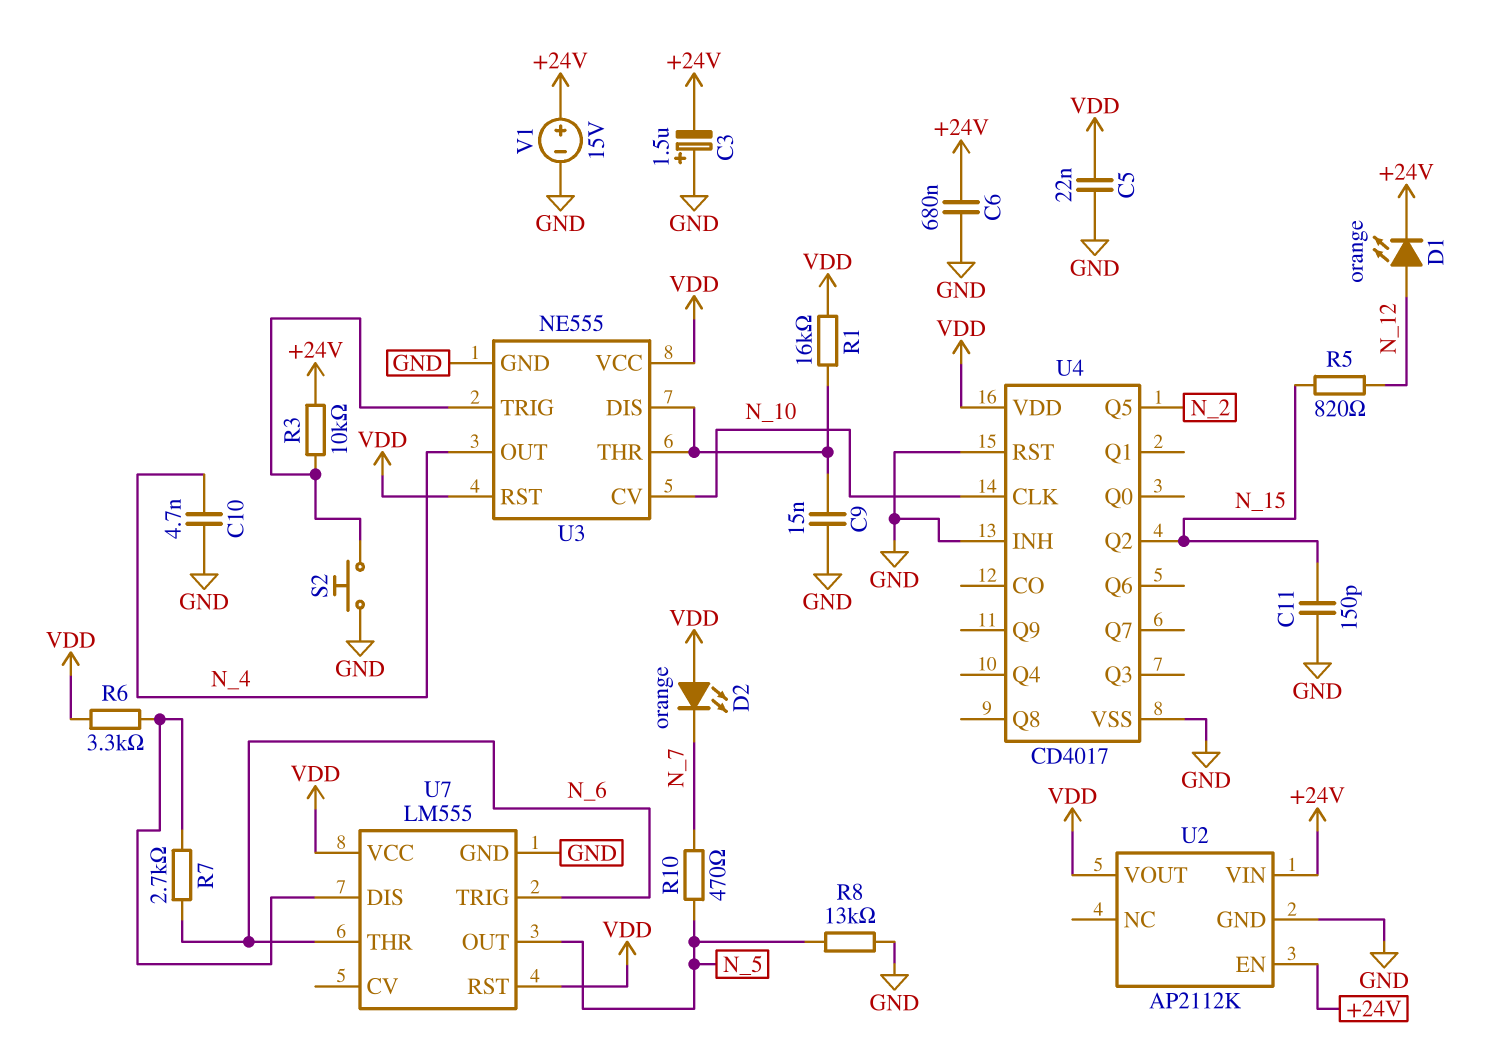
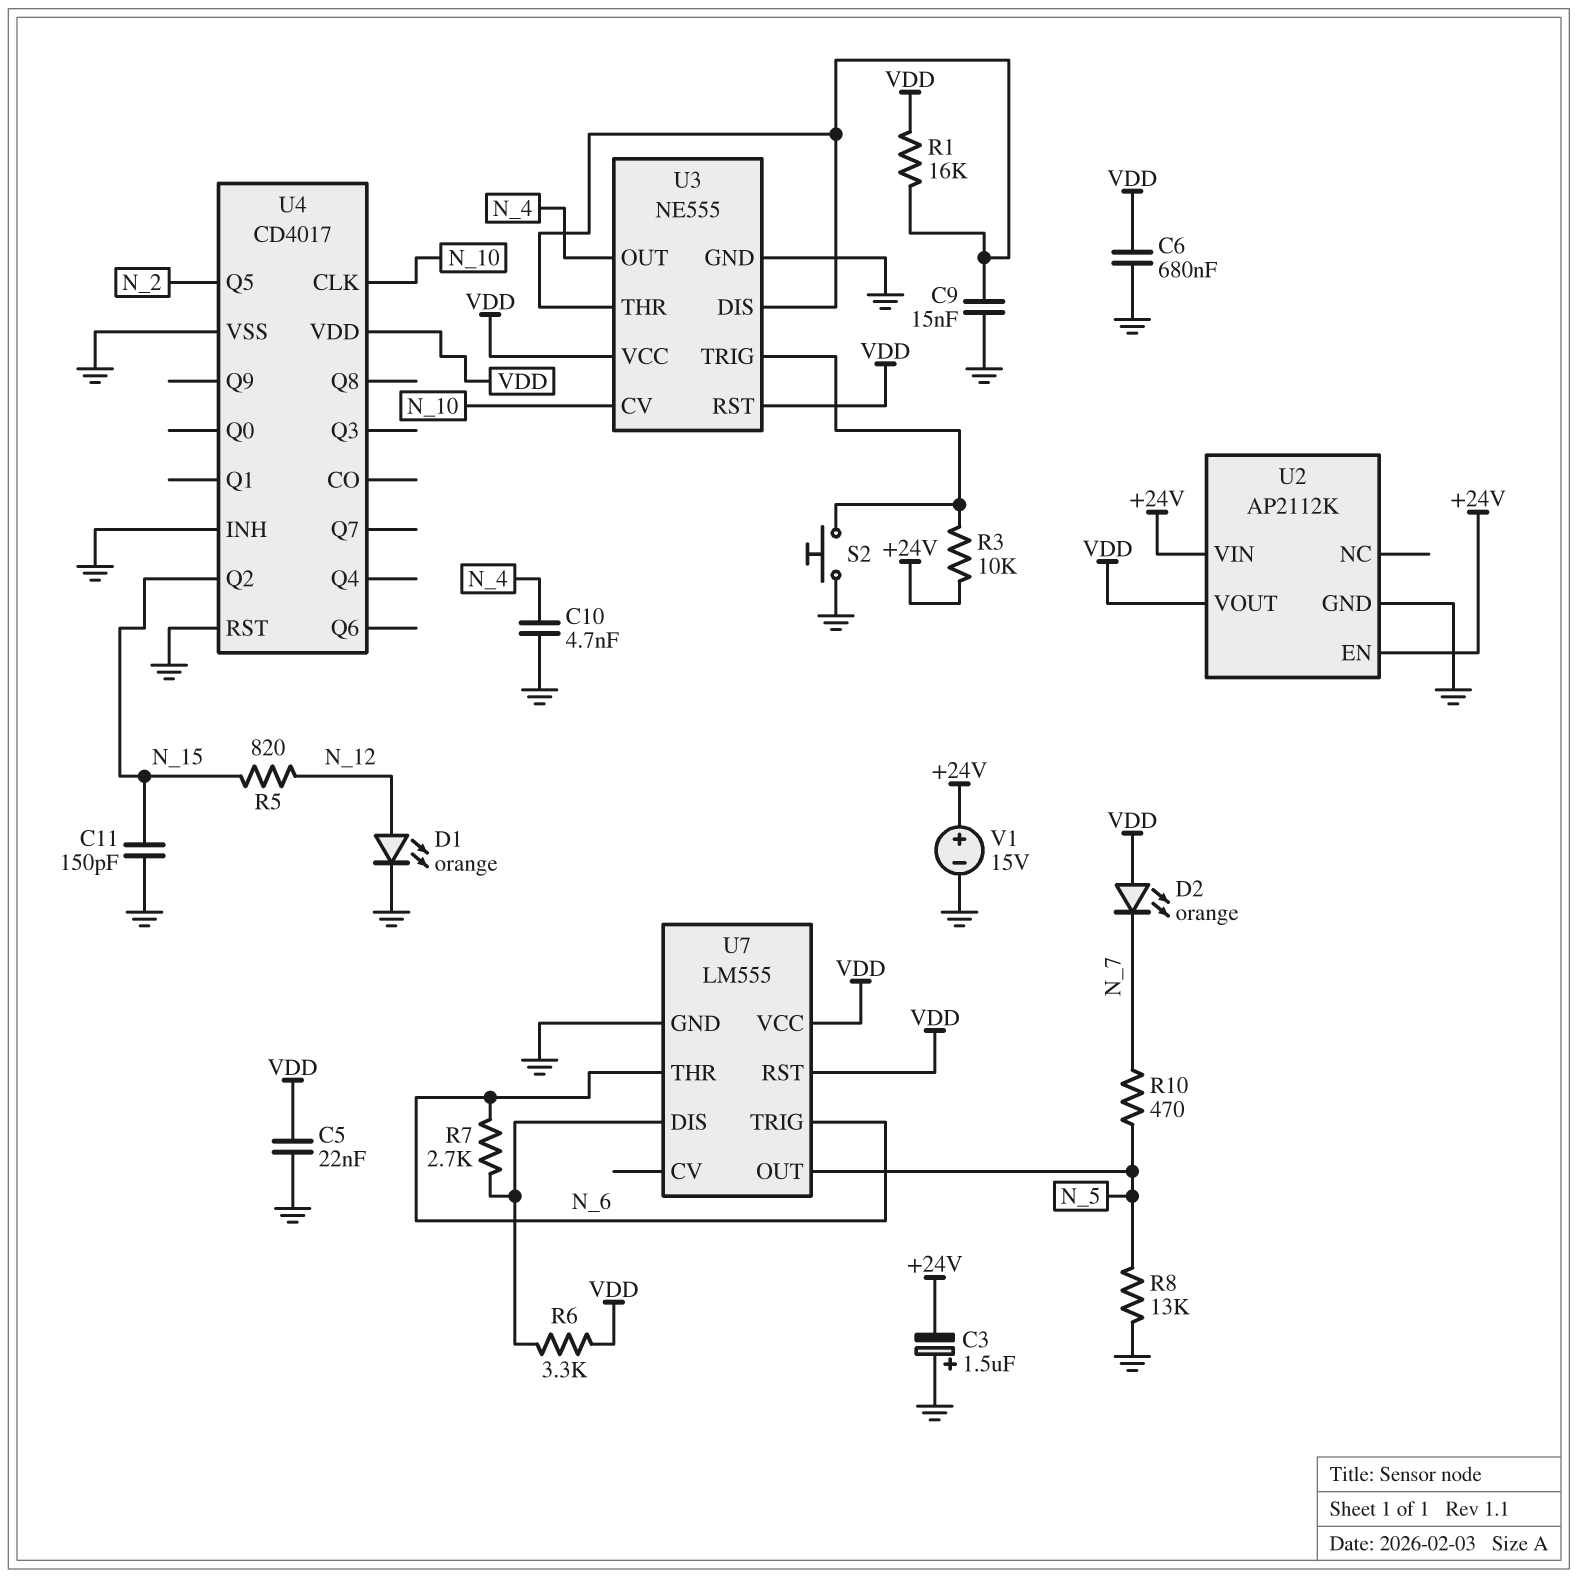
C6: 680nF (+24V, GND) -> 680nF (GND, VDD)
D1: LED orange (A N_12, K +24V) -> LED orange (A N_12, K GND)

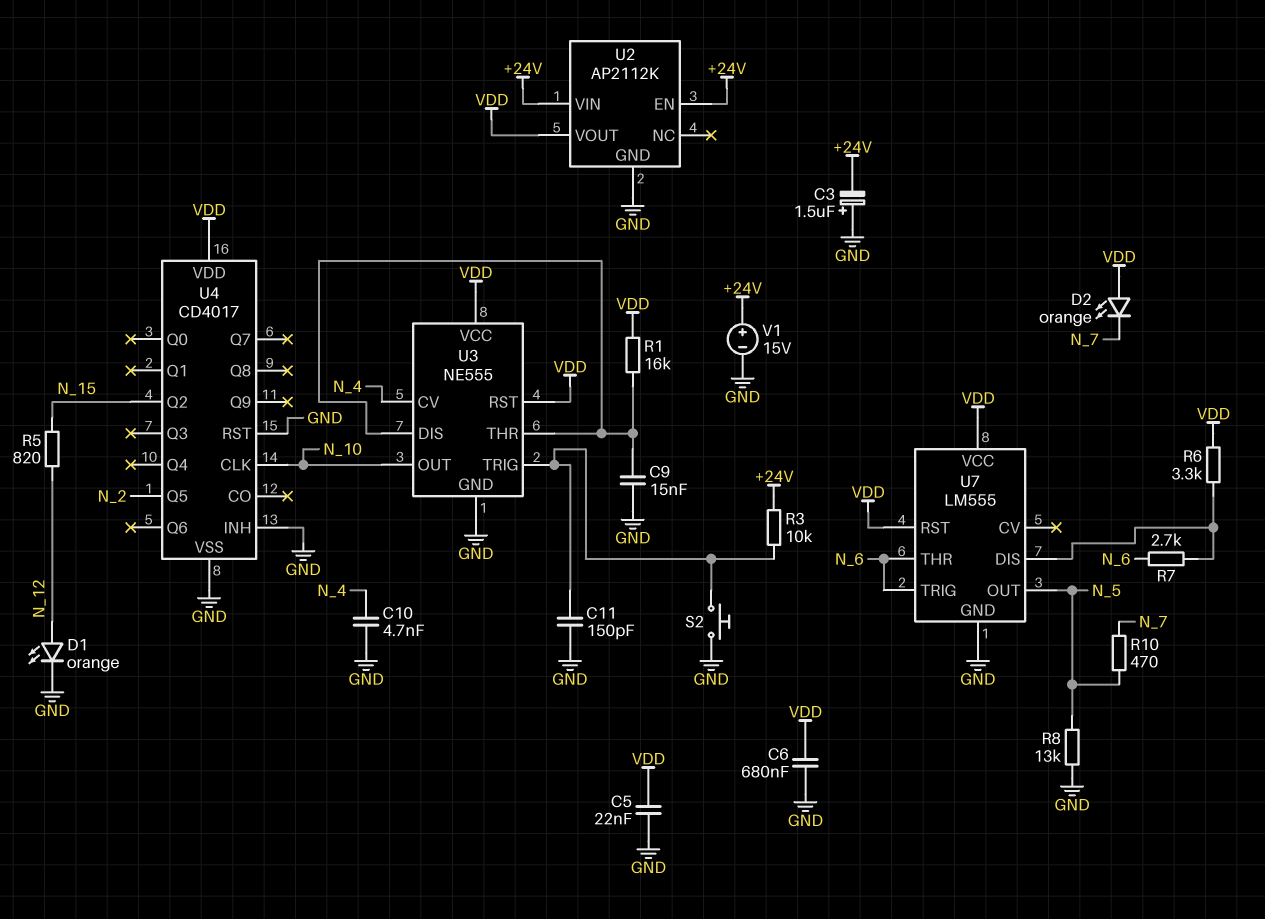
C11: 150pF (GND, N_15) -> 150pF (GND, U3/TRIG)
U3 pin CV: N_10 -> N_4
U3 pin OUT: N_4 -> N_10

